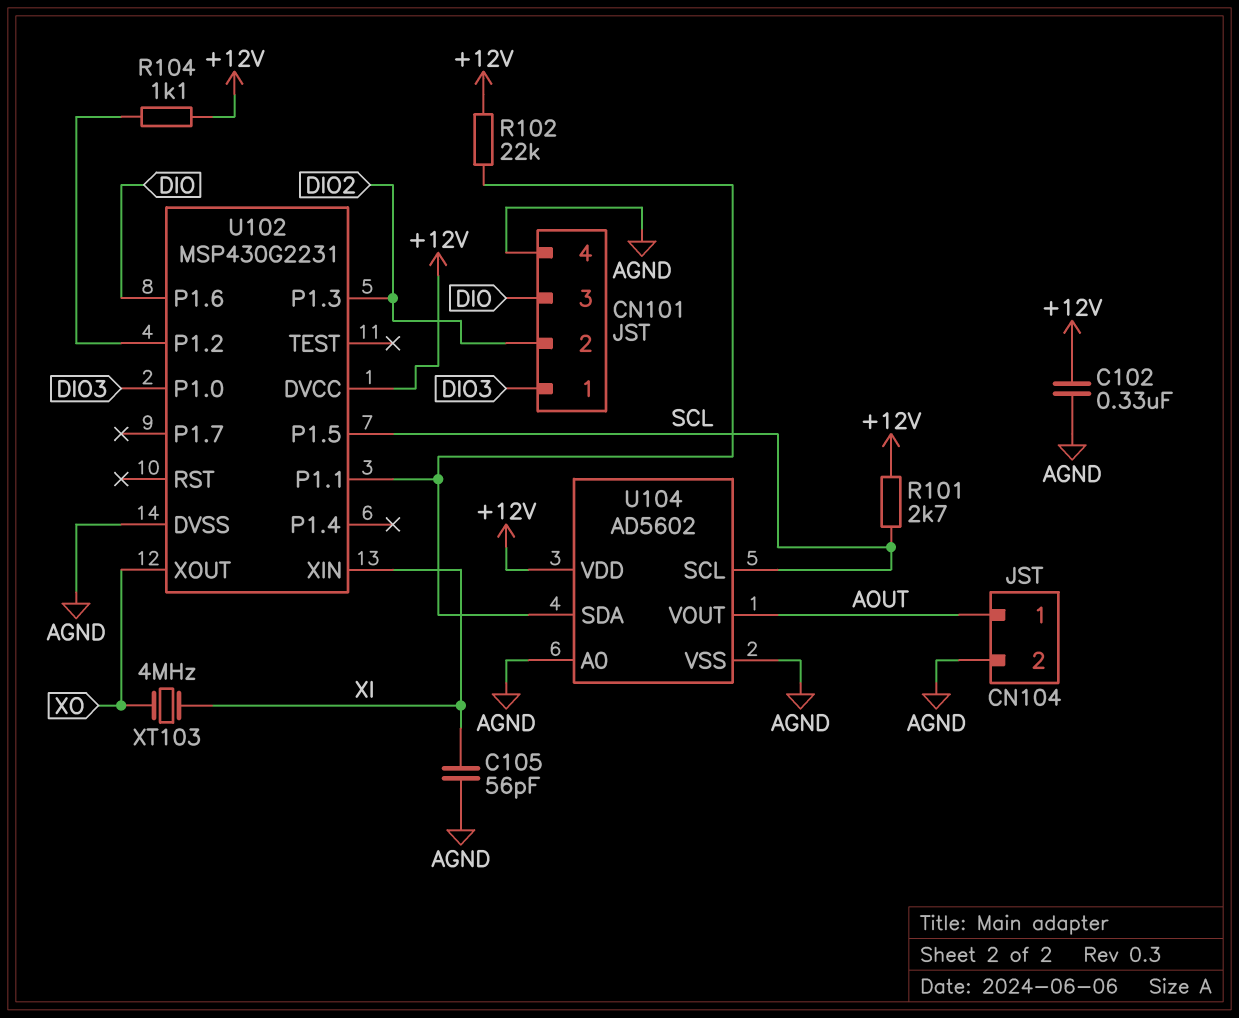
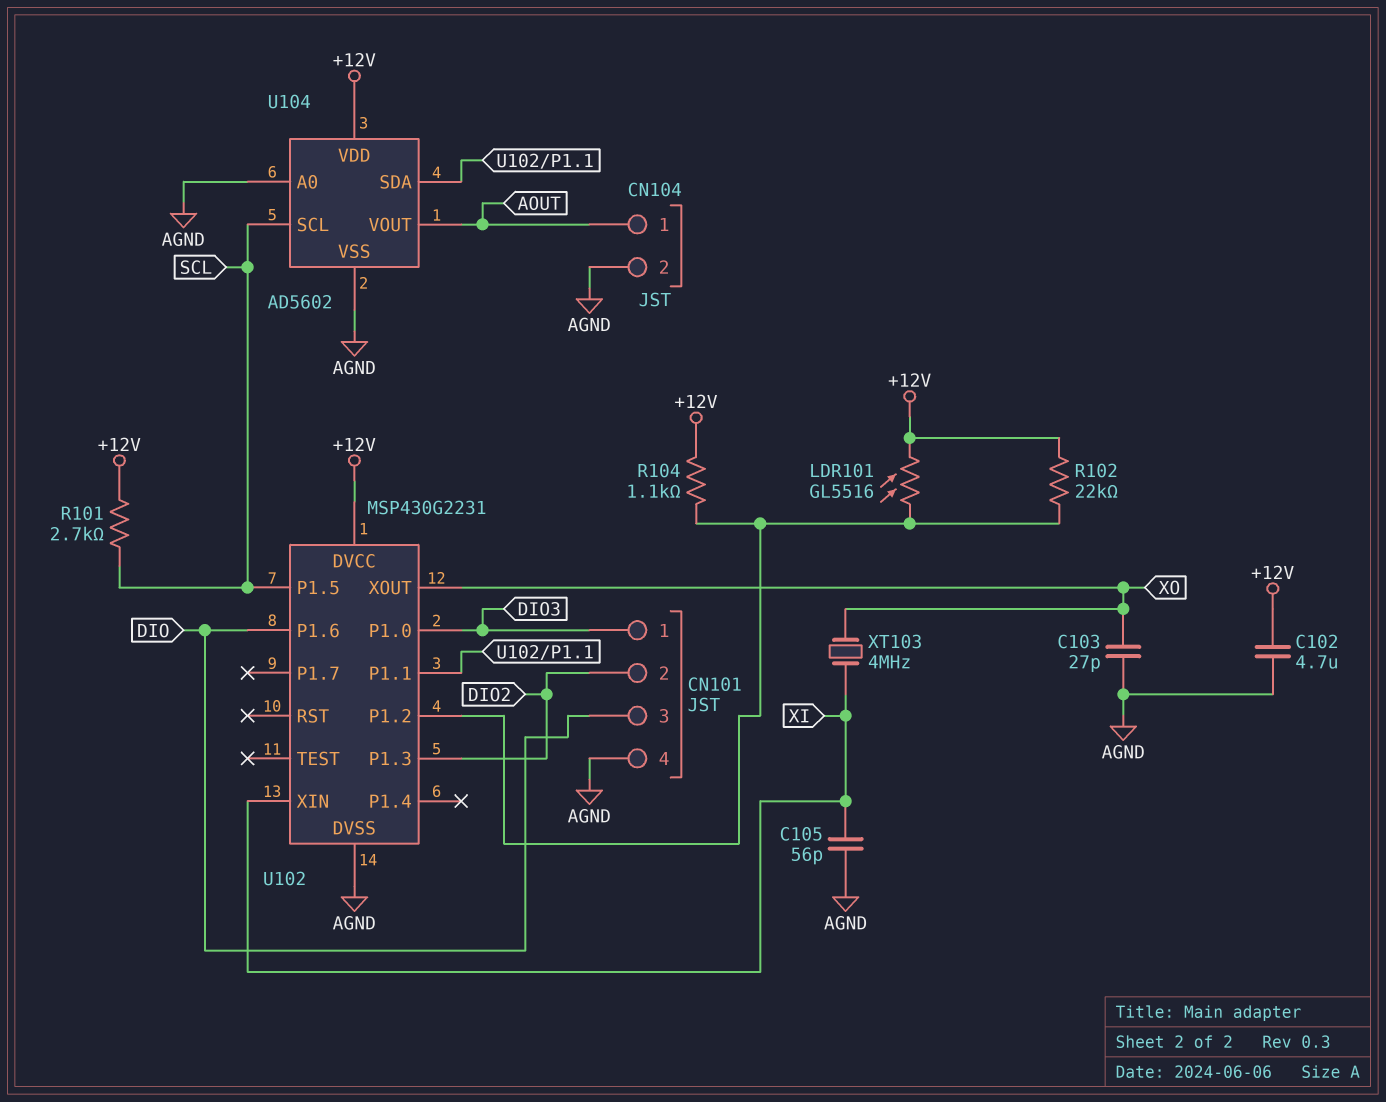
C102: 330nF (+12V, AGND) -> 4.7uF (+12V, AGND)
C103: none -> 27pF (AGND, XO)
LDR101: none -> GL5516 (+12V, U102/P1.2)
R102: 22k (+12V, U102/P1.1) -> 22k (+12V, U102/P1.2)

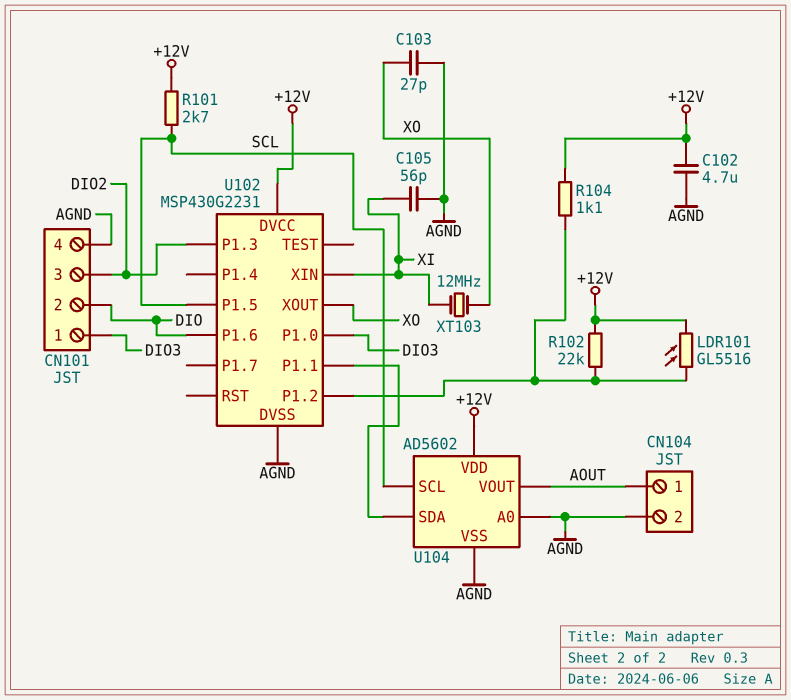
CN101 pin 2: DIO2 -> DIO
CN101 pin 3: DIO -> DIO2
XT103: 4MHz (XI, XO) -> 12MHz (XI, XO)

